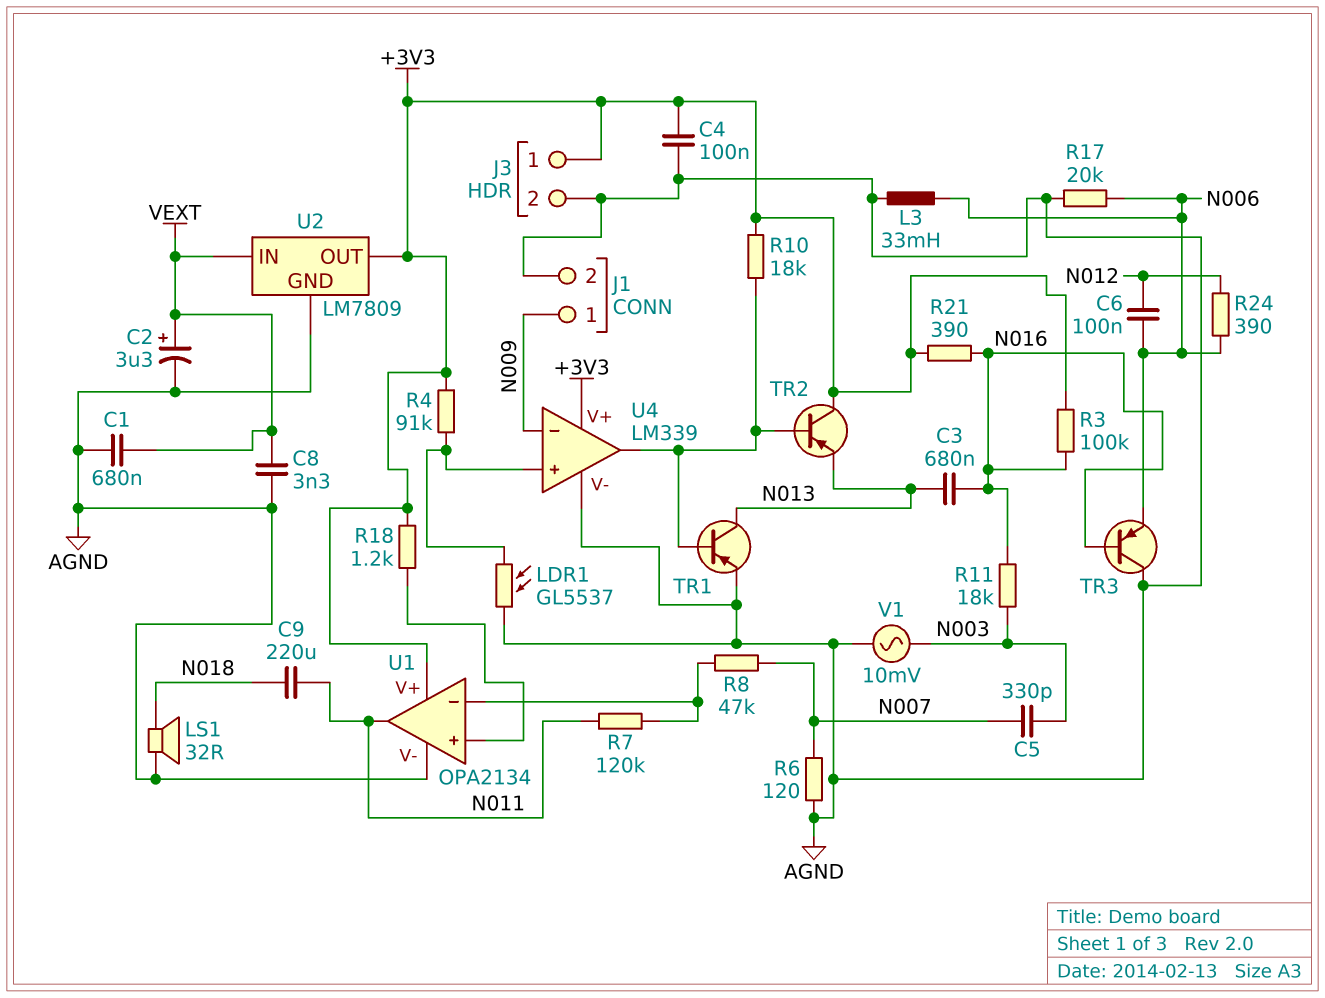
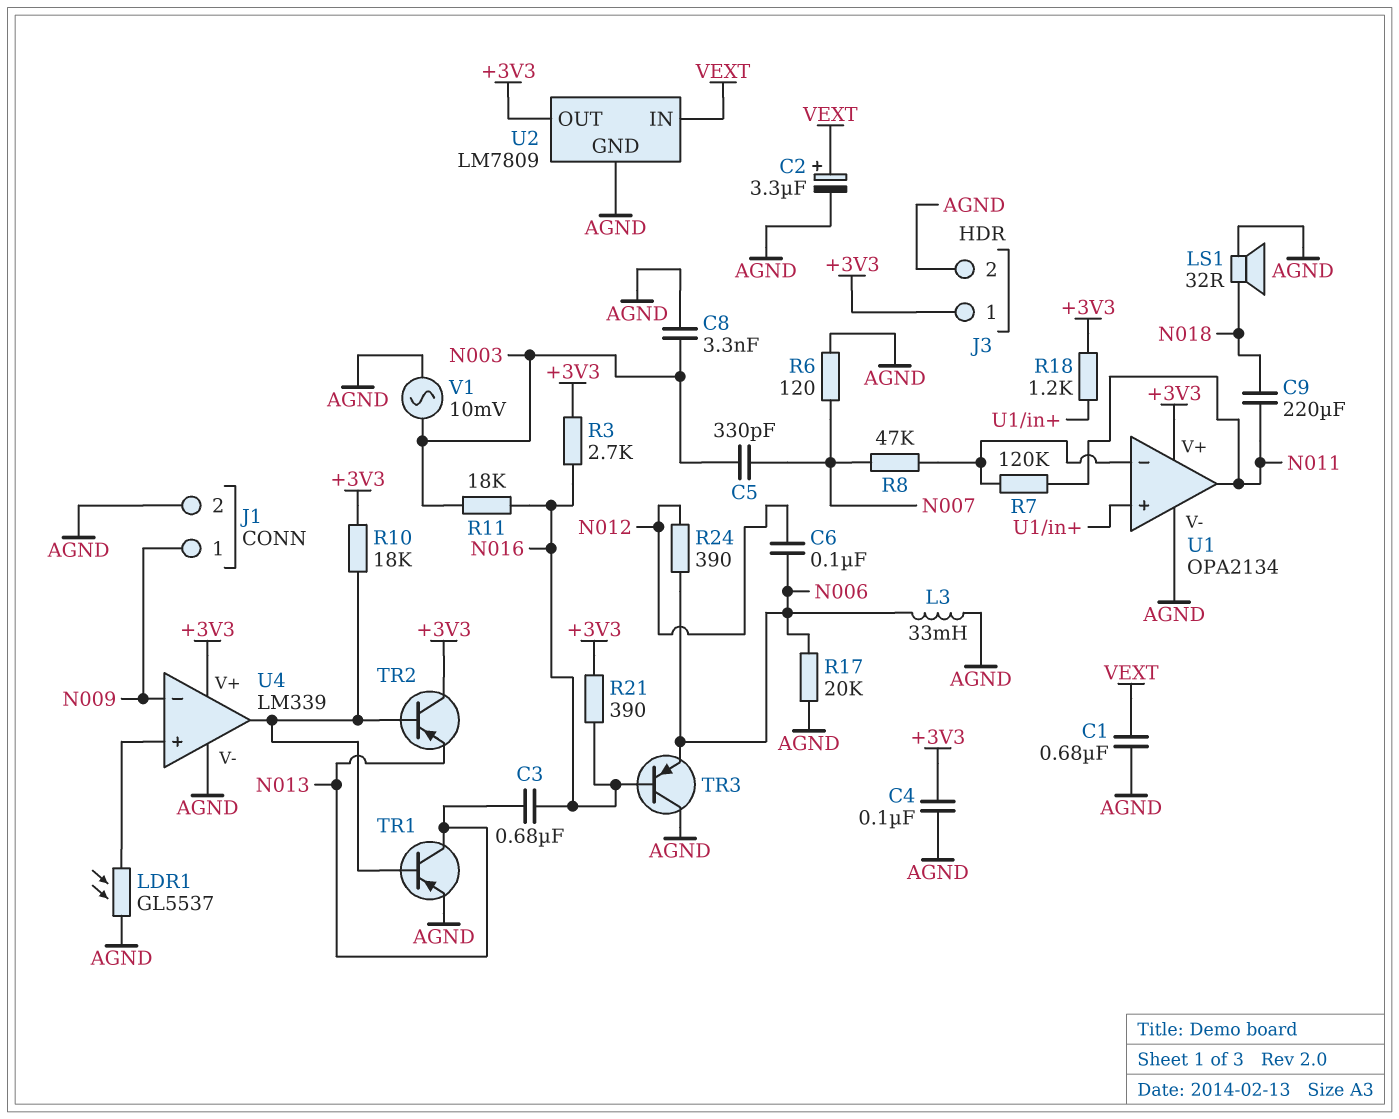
C8: 3.3nF (AGND, VEXT) -> 3.3nF (AGND, N003)
R3: 100k (+3V3, N016) -> 2.7k (+3V3, N016)
R4: 91k (+3V3, U4/in+) -> none

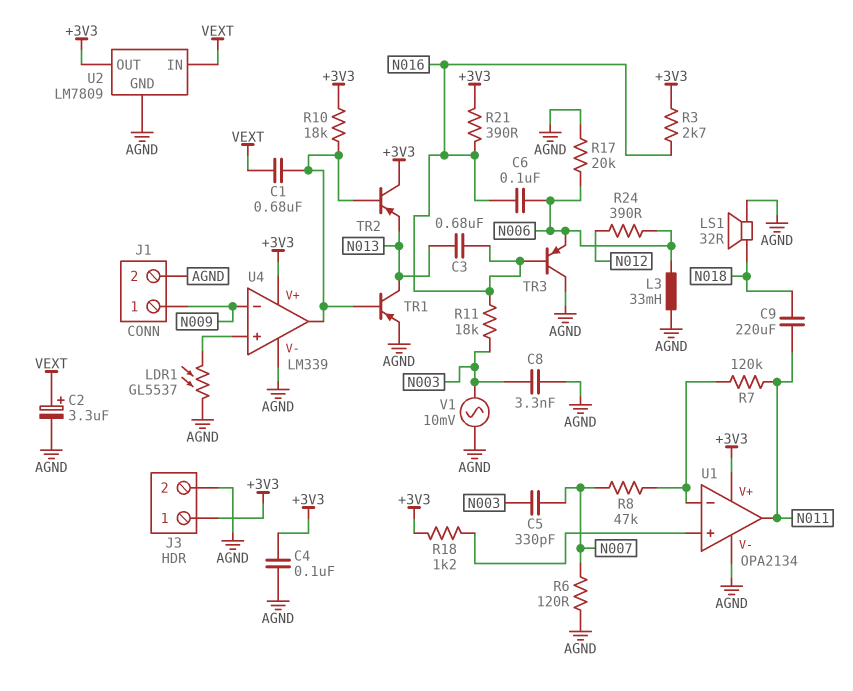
C1: 680nF (AGND, VEXT) -> 680nF (U4/out, VEXT)
C6: 100nF (N006, N012) -> 100nF (N006, N016)

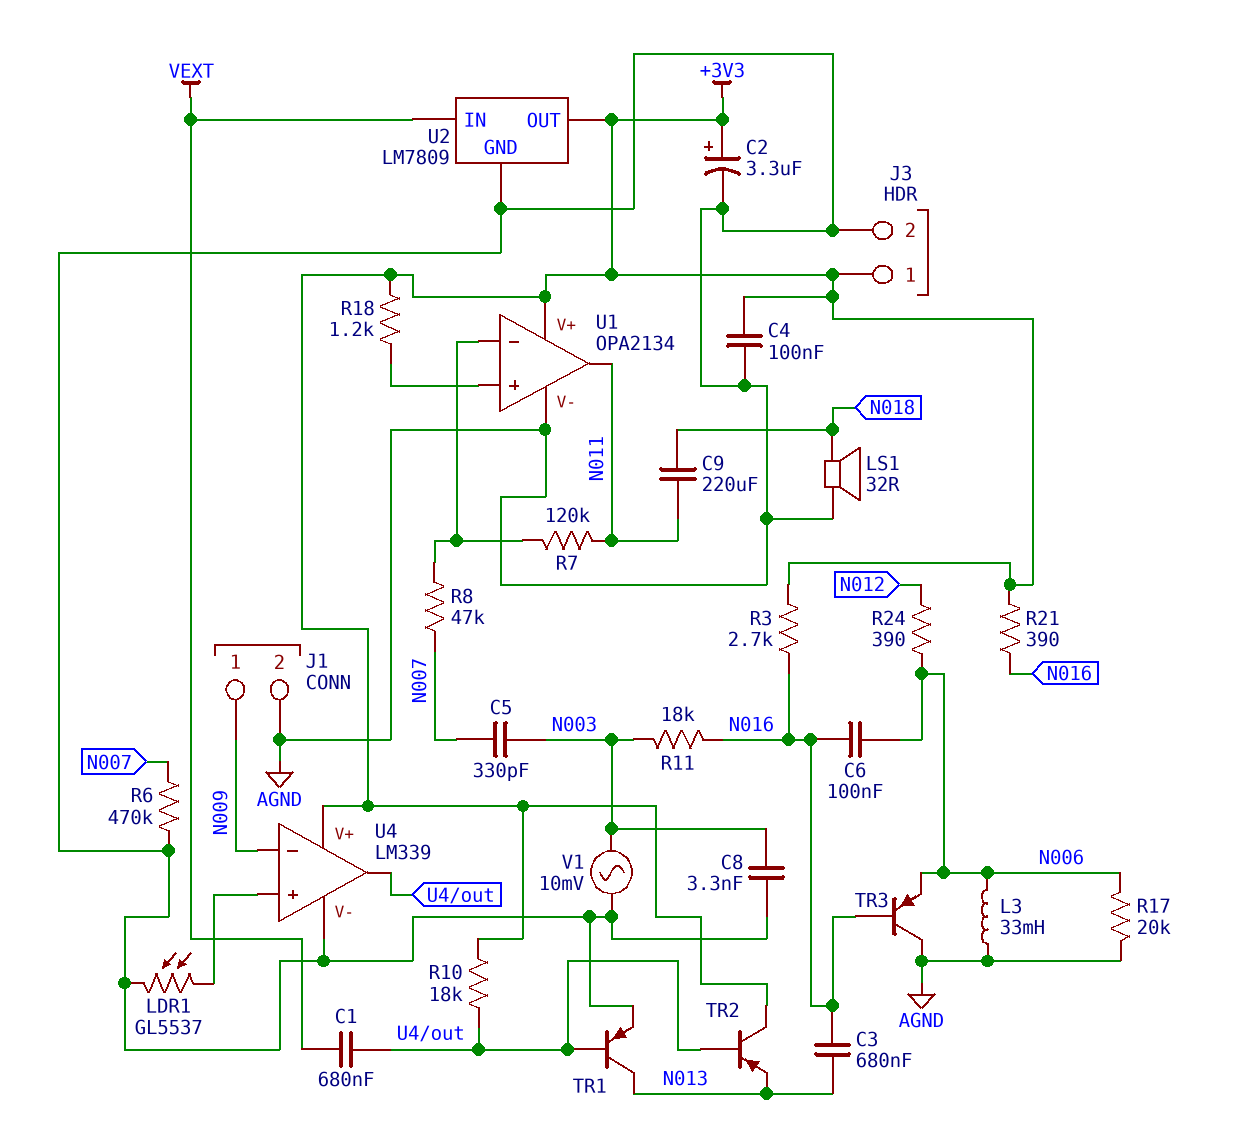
C2: 3.3uF (plus VEXT, minus AGND) -> 3.3uF (plus +3V3, minus AGND)
R6: 120 (AGND, N007) -> 470k (AGND, N007)

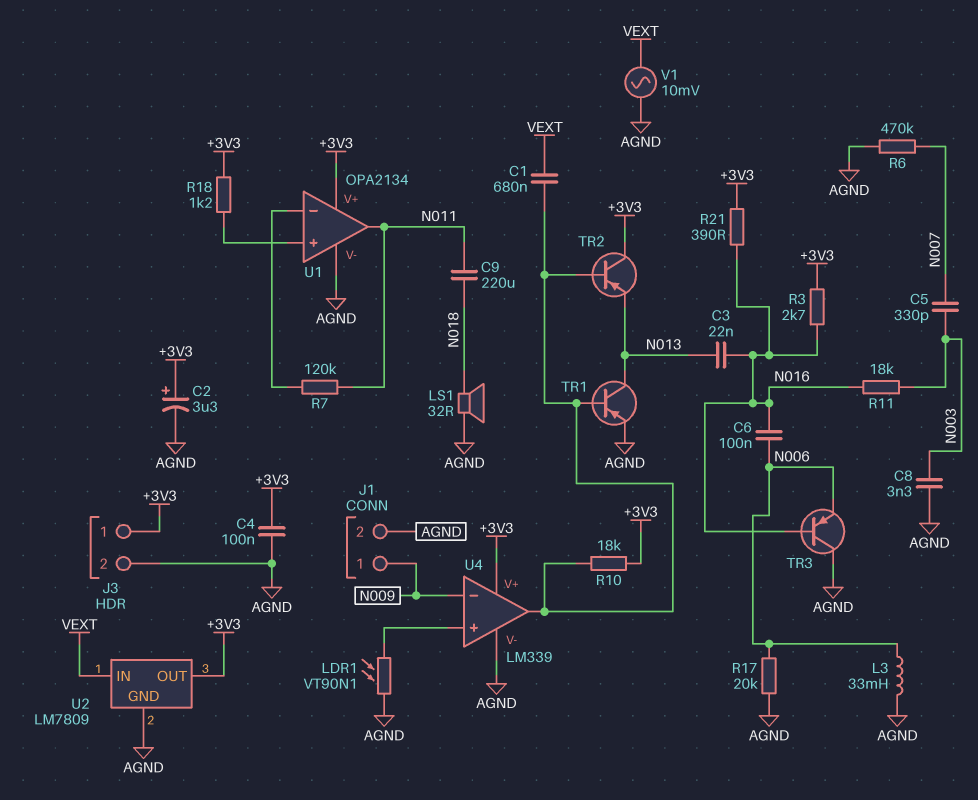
C3: 680nF (N013, N016) -> 22nF (N013, N016)
LDR1: GL5537 (AGND, U4/in+) -> VT90N1 (AGND, U4/in+)
R8: 47k (N007, U1/in-) -> none
R24: 390 (N006, N012) -> none
V1: AC 10mV (AGND, N003) -> AC 10mV (AGND, VEXT)

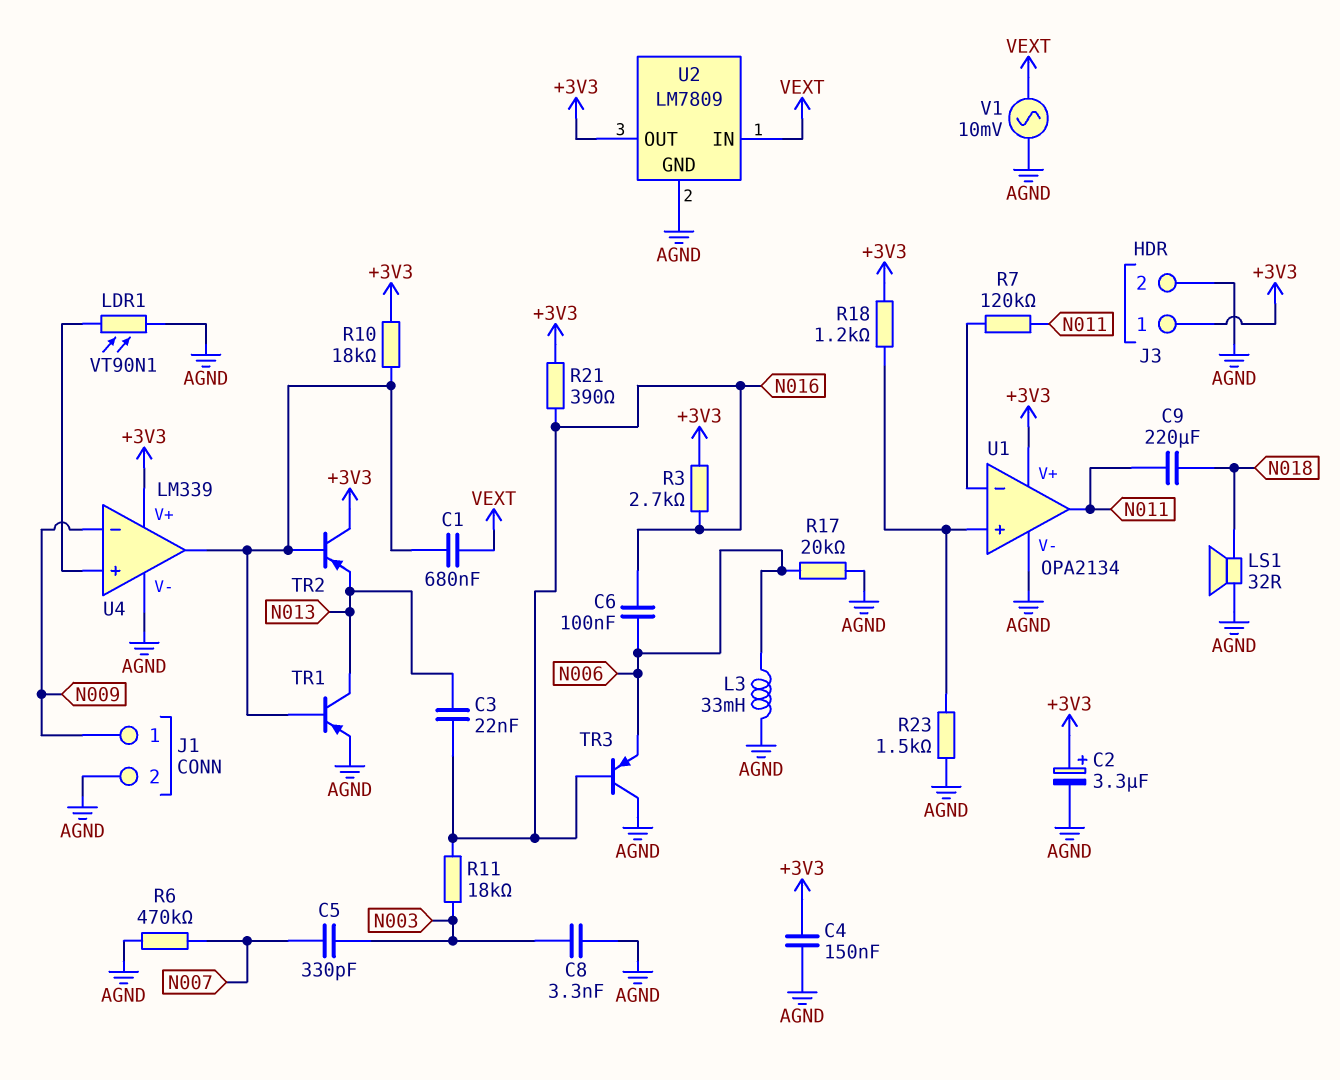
C4: 100nF (+3V3, AGND) -> 150nF (+3V3, AGND)
R23: none -> 1.5k (AGND, U1/in+)

